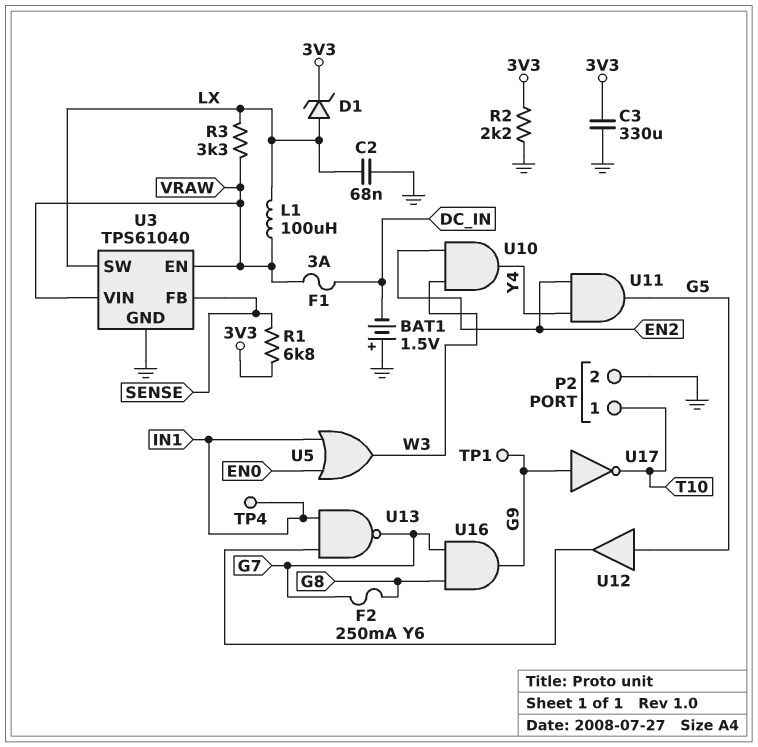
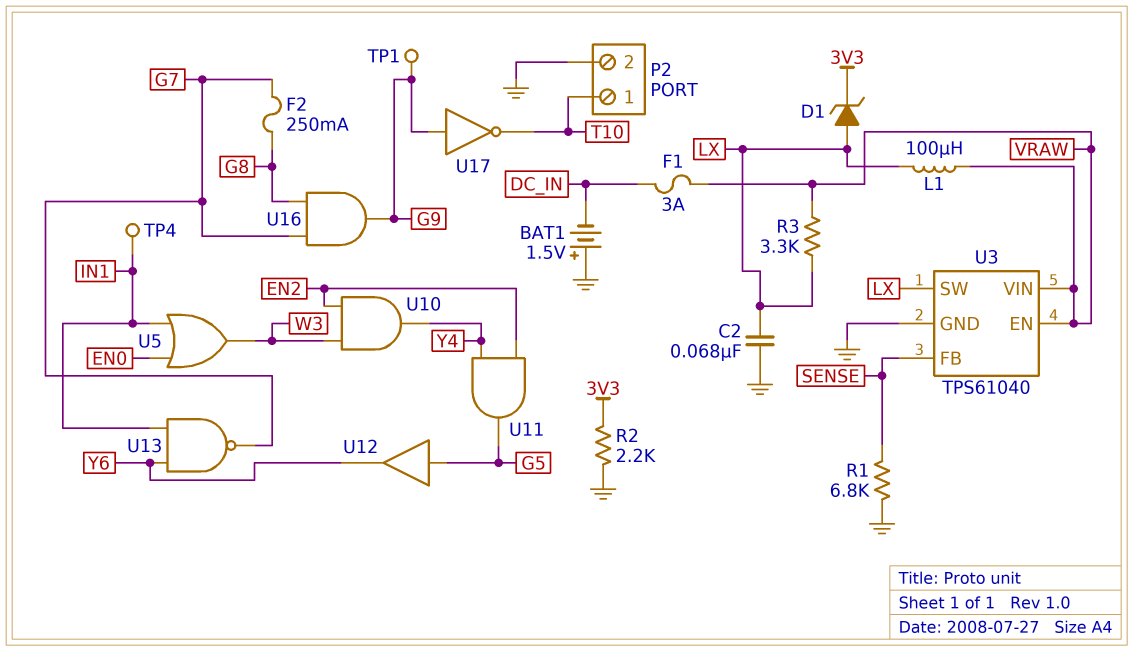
C3: 330uF (3V3, GND) -> none
R1: 6.8k (3V3, SENSE) -> 6.8k (GND, SENSE)

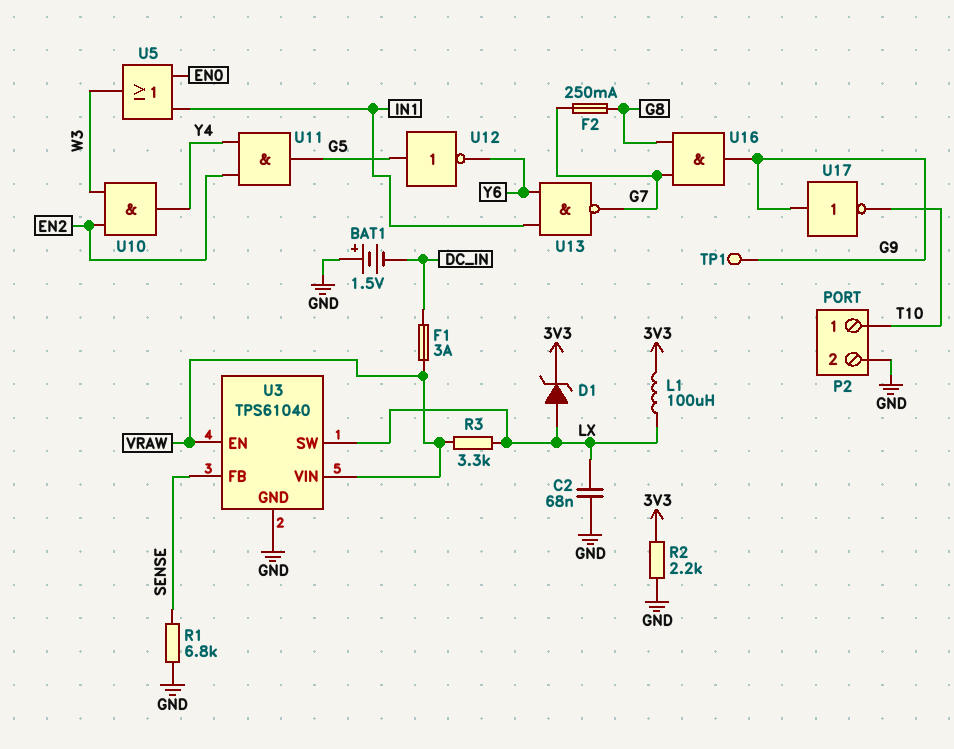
L1: 100uH (LX, VRAW) -> 100uH (3V3, LX)
TP4: test point (IN1) -> none
U12: buffer (in G5, out Y6) -> NOT (in G5, out Y6)

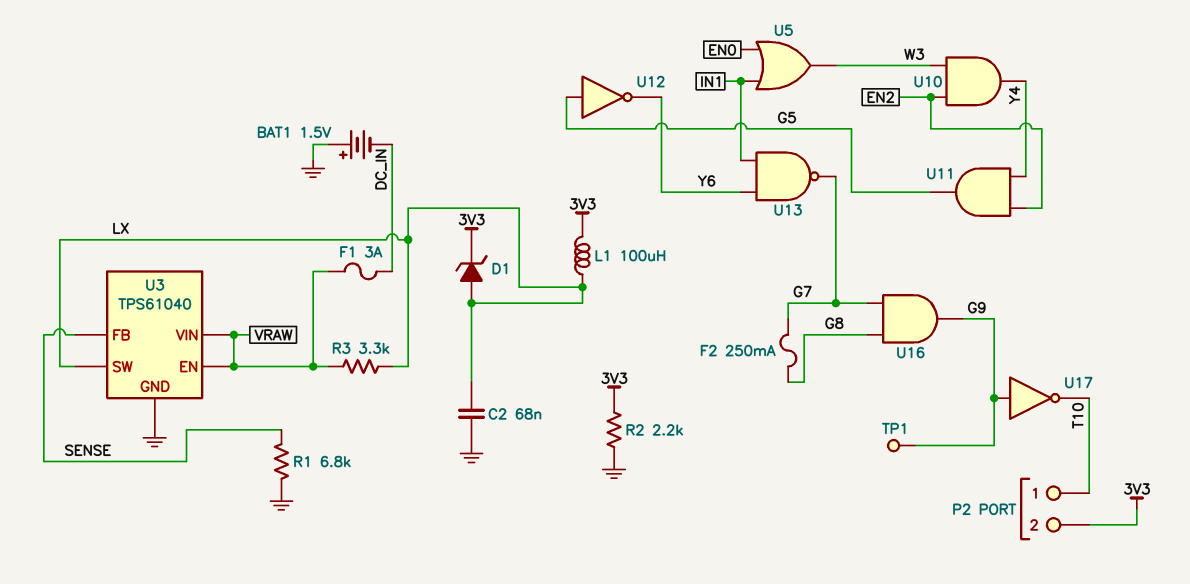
P2 pin 2: GND -> 3V3

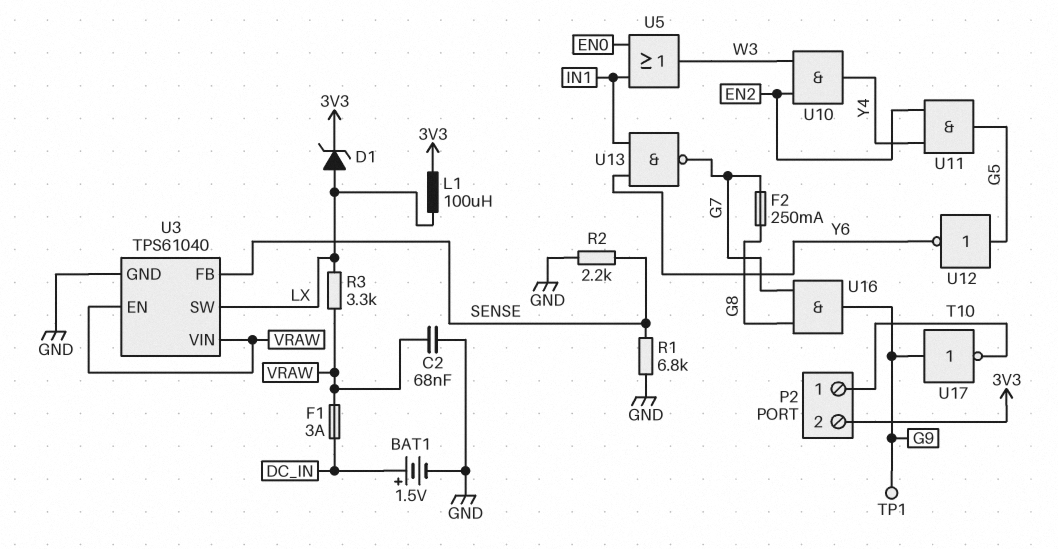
BAT1: 1.5V (plus GND, minus DC_IN) -> 1.5V (plus DC_IN, minus GND)
C2: 68nF (GND, LX) -> 68nF (GND, VRAW)
R2: 2.2k (3V3, GND) -> 2.2k (GND, SENSE)

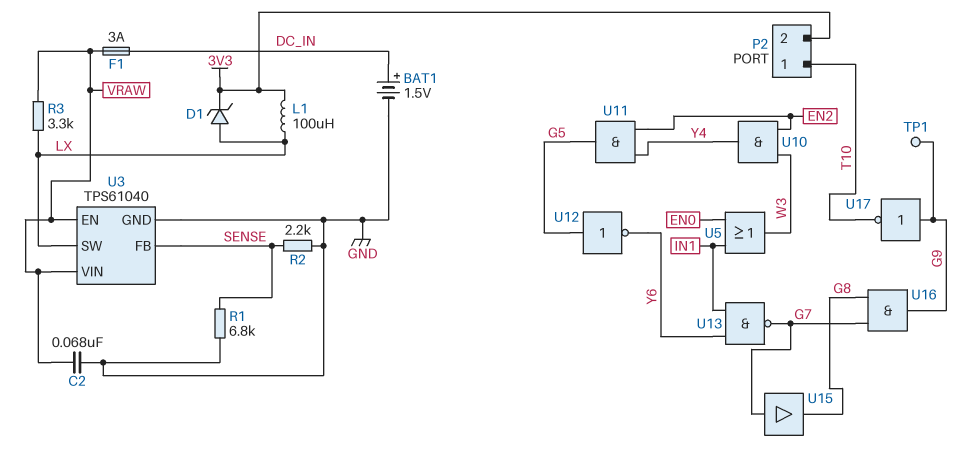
F2: 250mA (G7, G8) -> none
U15: none -> buffer (in G7, out G8)

